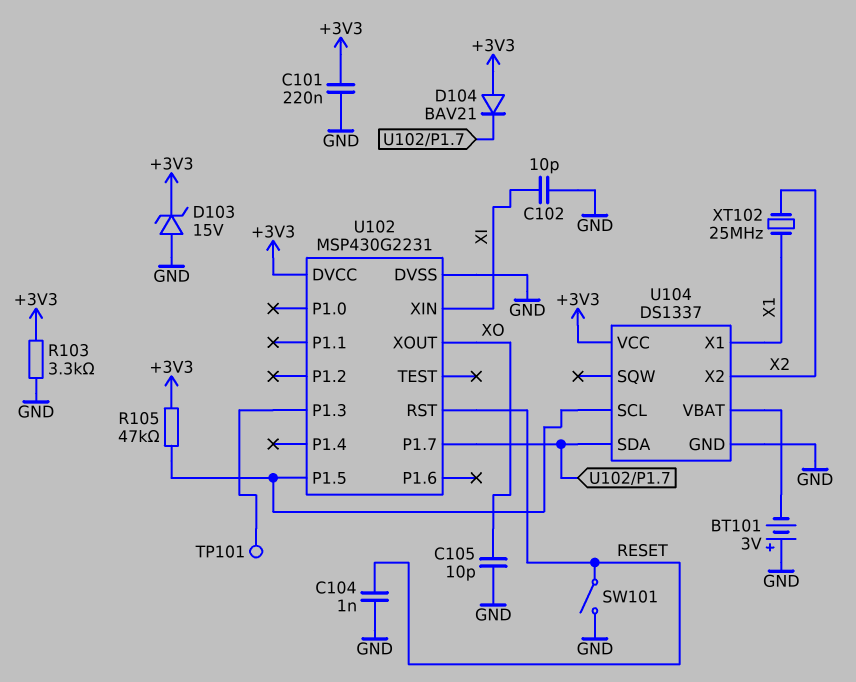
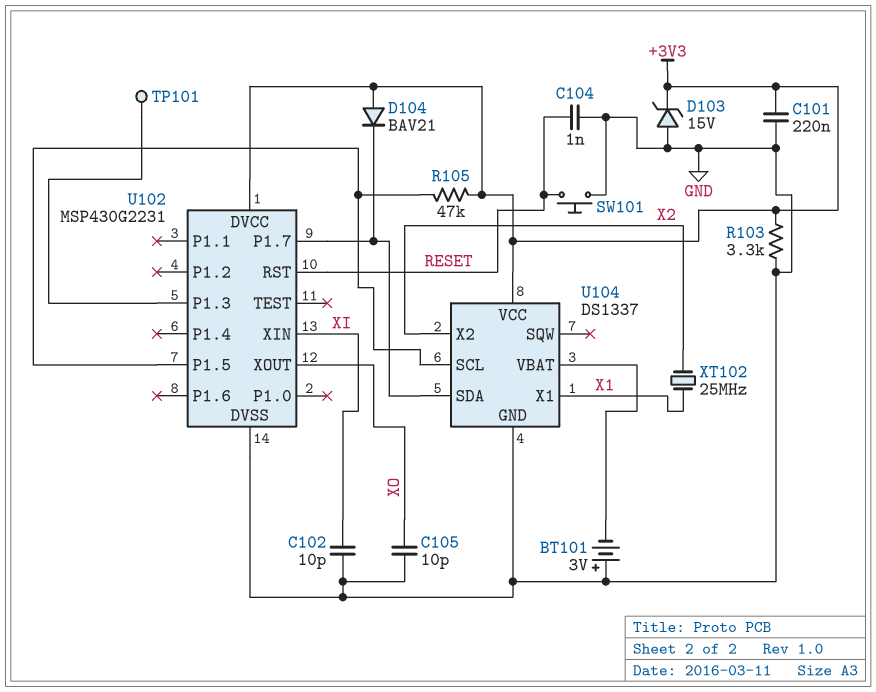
SW101: switch (GND, RESET) -> button (GND, RESET)

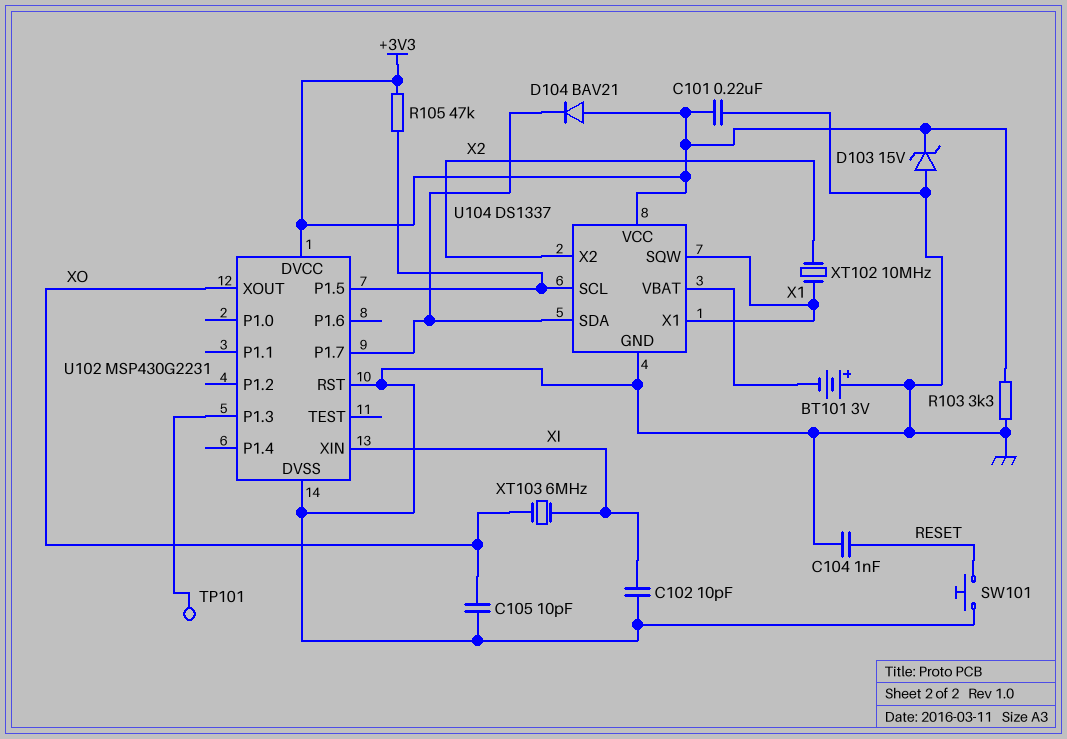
U102 pin RST: RESET -> GND
U104 pin SQW: none -> X1
XT102: 25MHz (X1, X2) -> 10MHz (X1, X2)
XT103: none -> 6MHz (XI, XO)

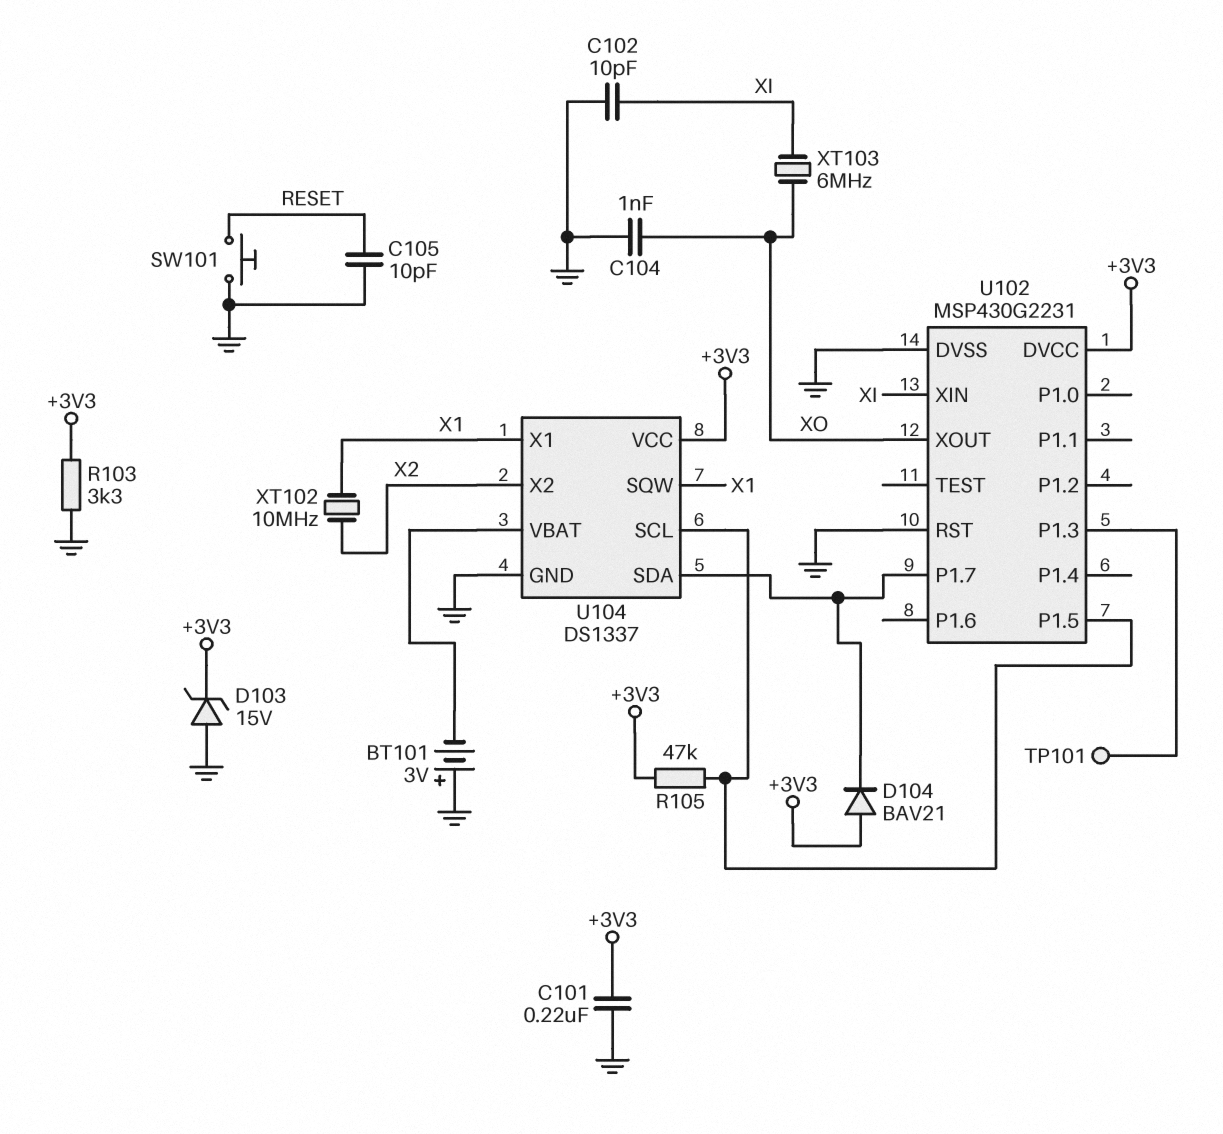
C104: 1nF (GND, RESET) -> 1nF (GND, XO)
C105: 10pF (GND, XO) -> 10pF (GND, RESET)

